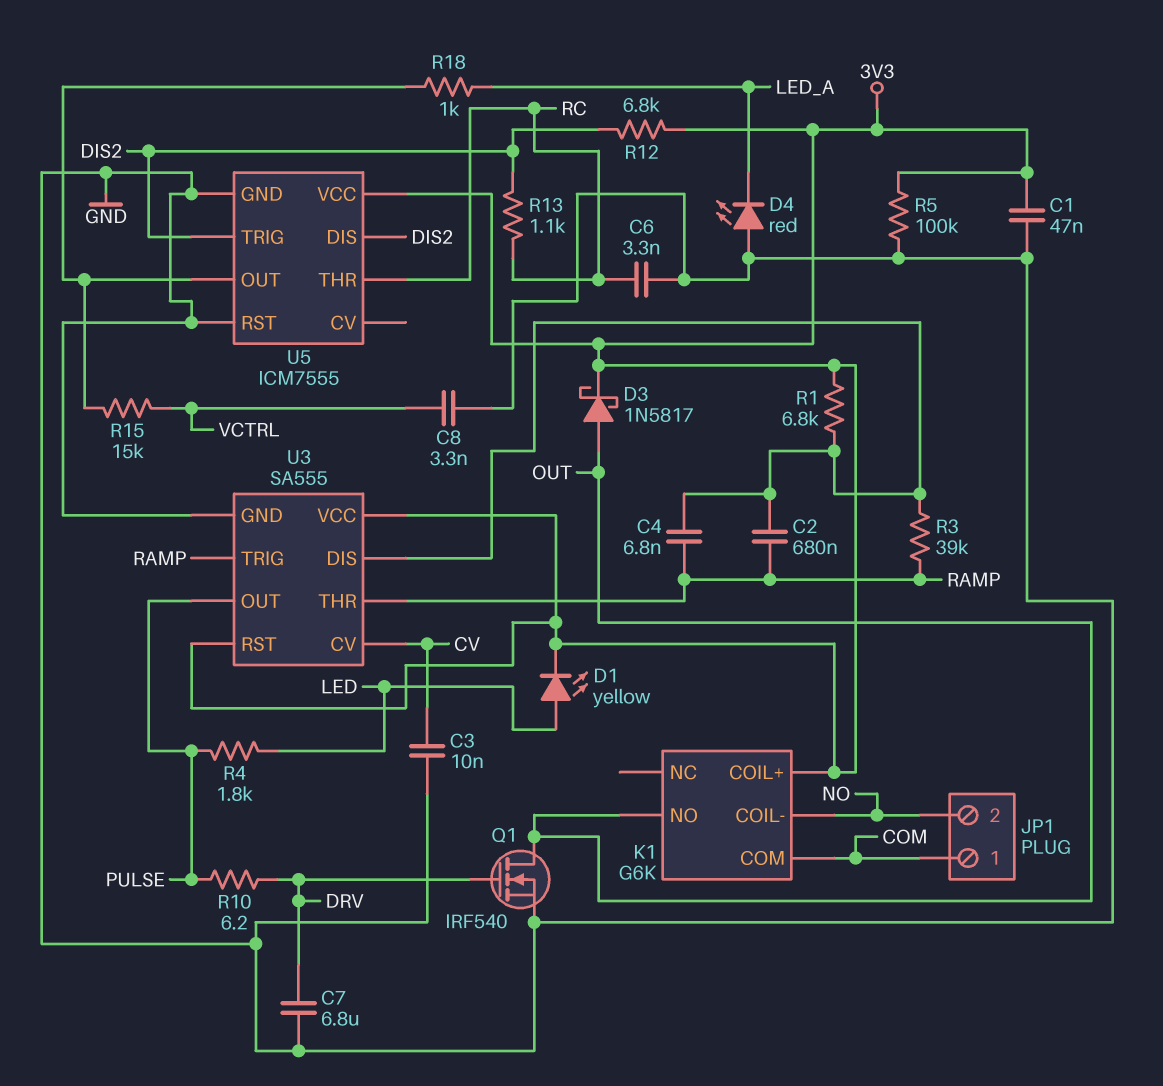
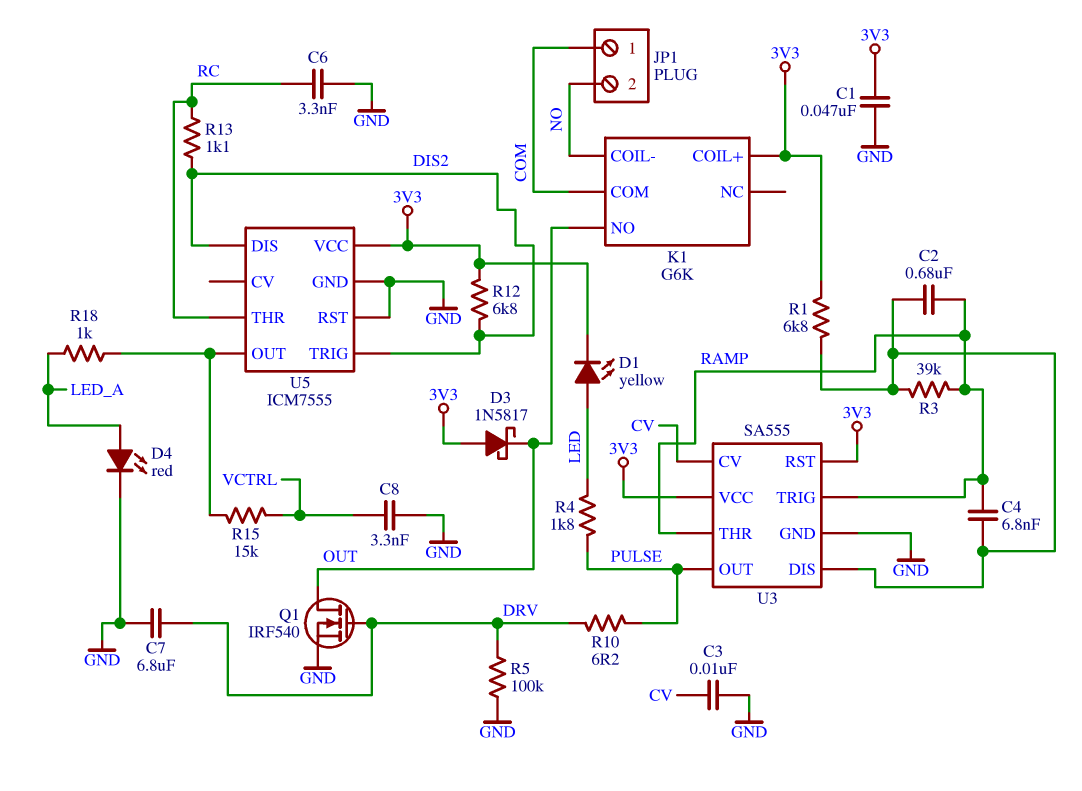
D3: schottky 1N5817 (A OUT, K 3V3) -> schottky 1N5817 (A 3V3, K OUT)
D4: LED red (A GND, K LED_A) -> LED red (A LED_A, K GND)
R5: 100k (3V3, GND) -> 100k (DRV, GND)

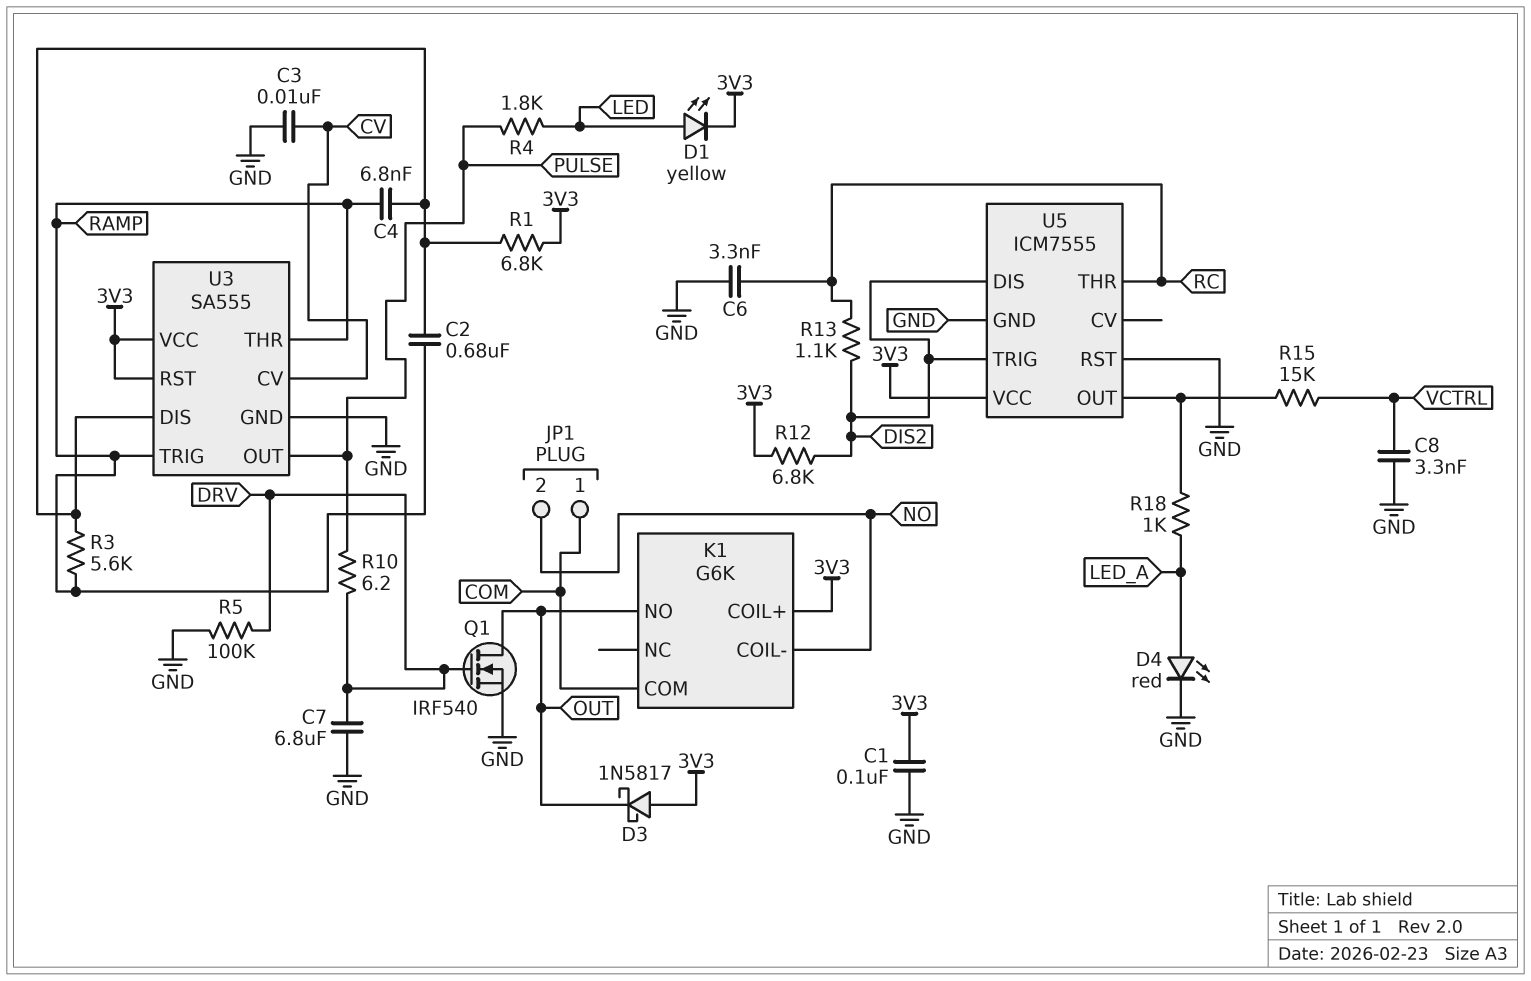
C1: 47nF (3V3, GND) -> 100nF (3V3, GND)
R3: 39k (RAMP, U3/DIS) -> 5.6k (RAMP, U3/DIS)

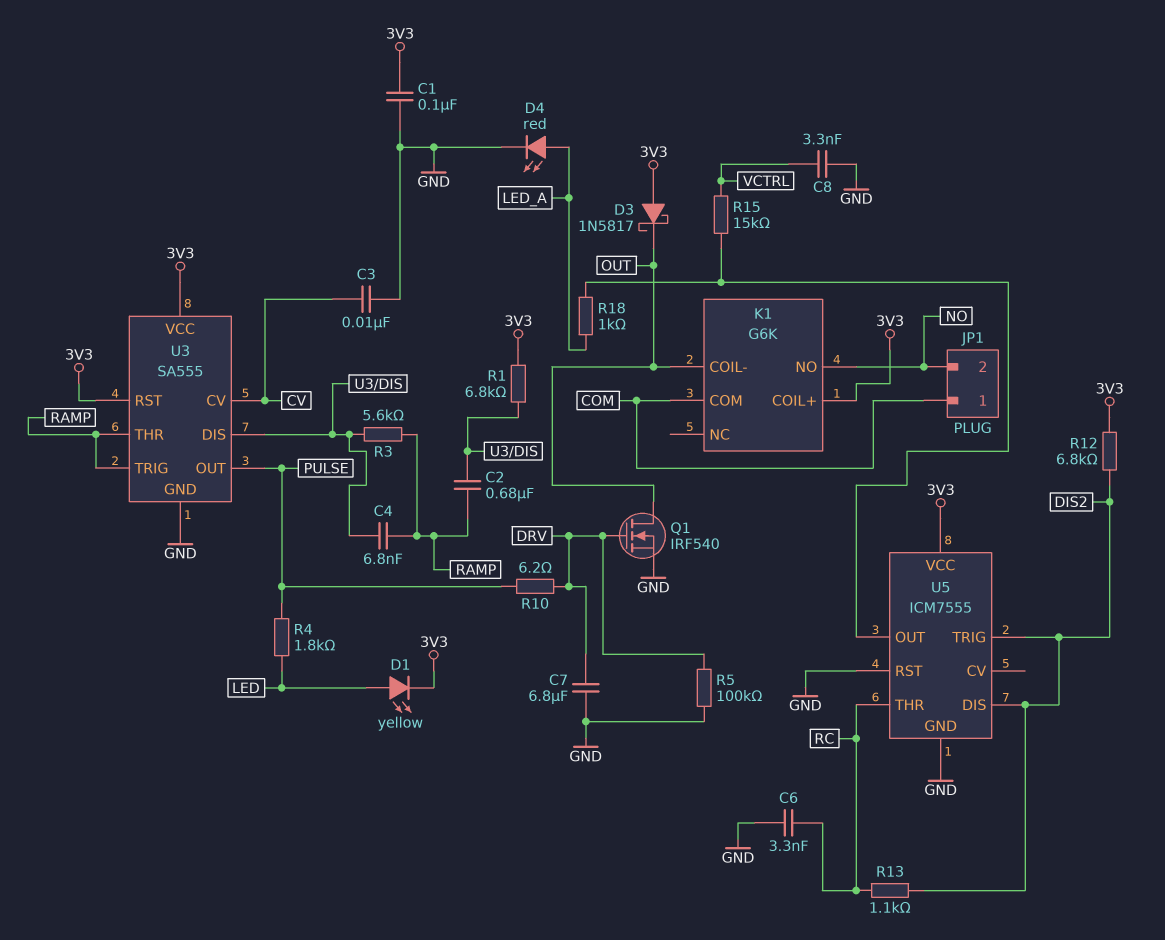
K1 pin COIL-: NO -> OUT
K1 pin NO: OUT -> NO

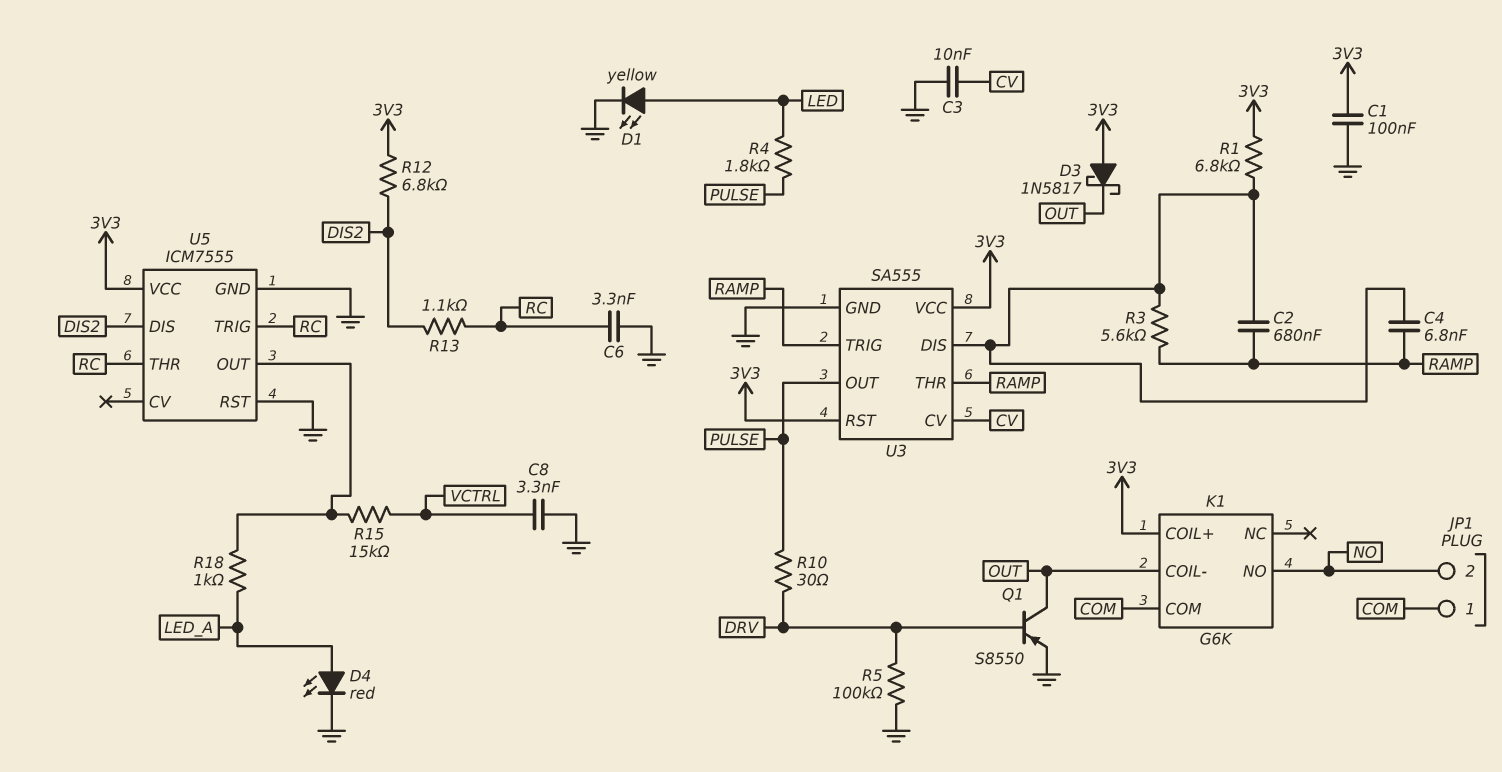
C7: 6.8uF (DRV, GND) -> none
D1: LED yellow (A LED, K 3V3) -> LED yellow (A LED, K GND)
Q1: NMOS IRF540 (G DRV, D OUT, S GND) -> PNP S8550 (B DRV, C OUT, E GND)
R10: 6.2 (DRV, PULSE) -> 30 (DRV, PULSE)
U5 pin TRIG: DIS2 -> RC

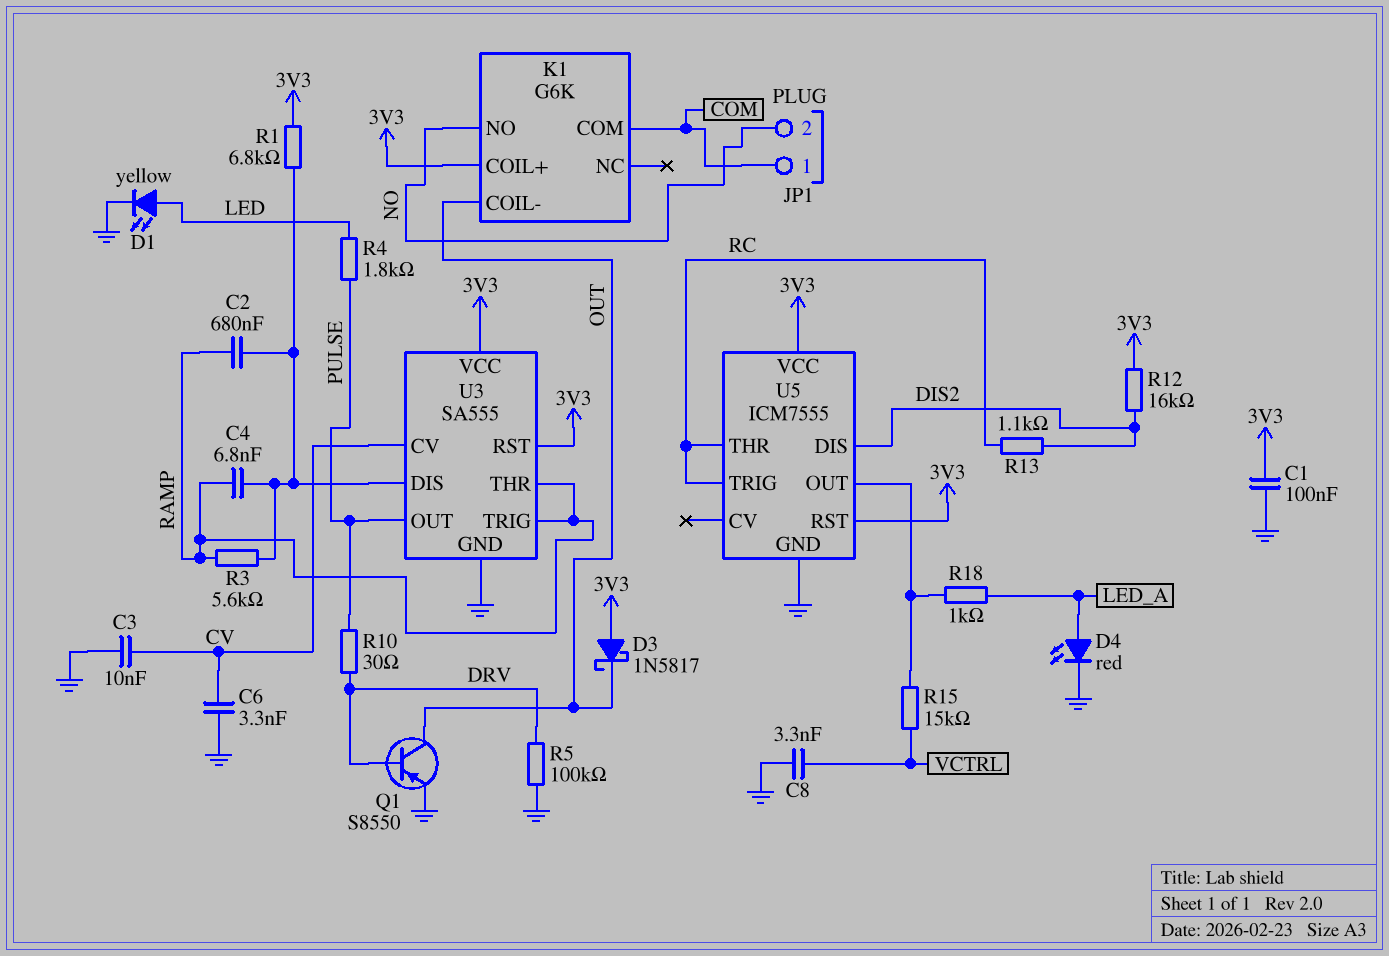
C6: 3.3nF (GND, RC) -> 3.3nF (CV, GND)
R12: 6.8k (3V3, DIS2) -> 16k (3V3, DIS2)
U5 pin RST: GND -> 3V3

